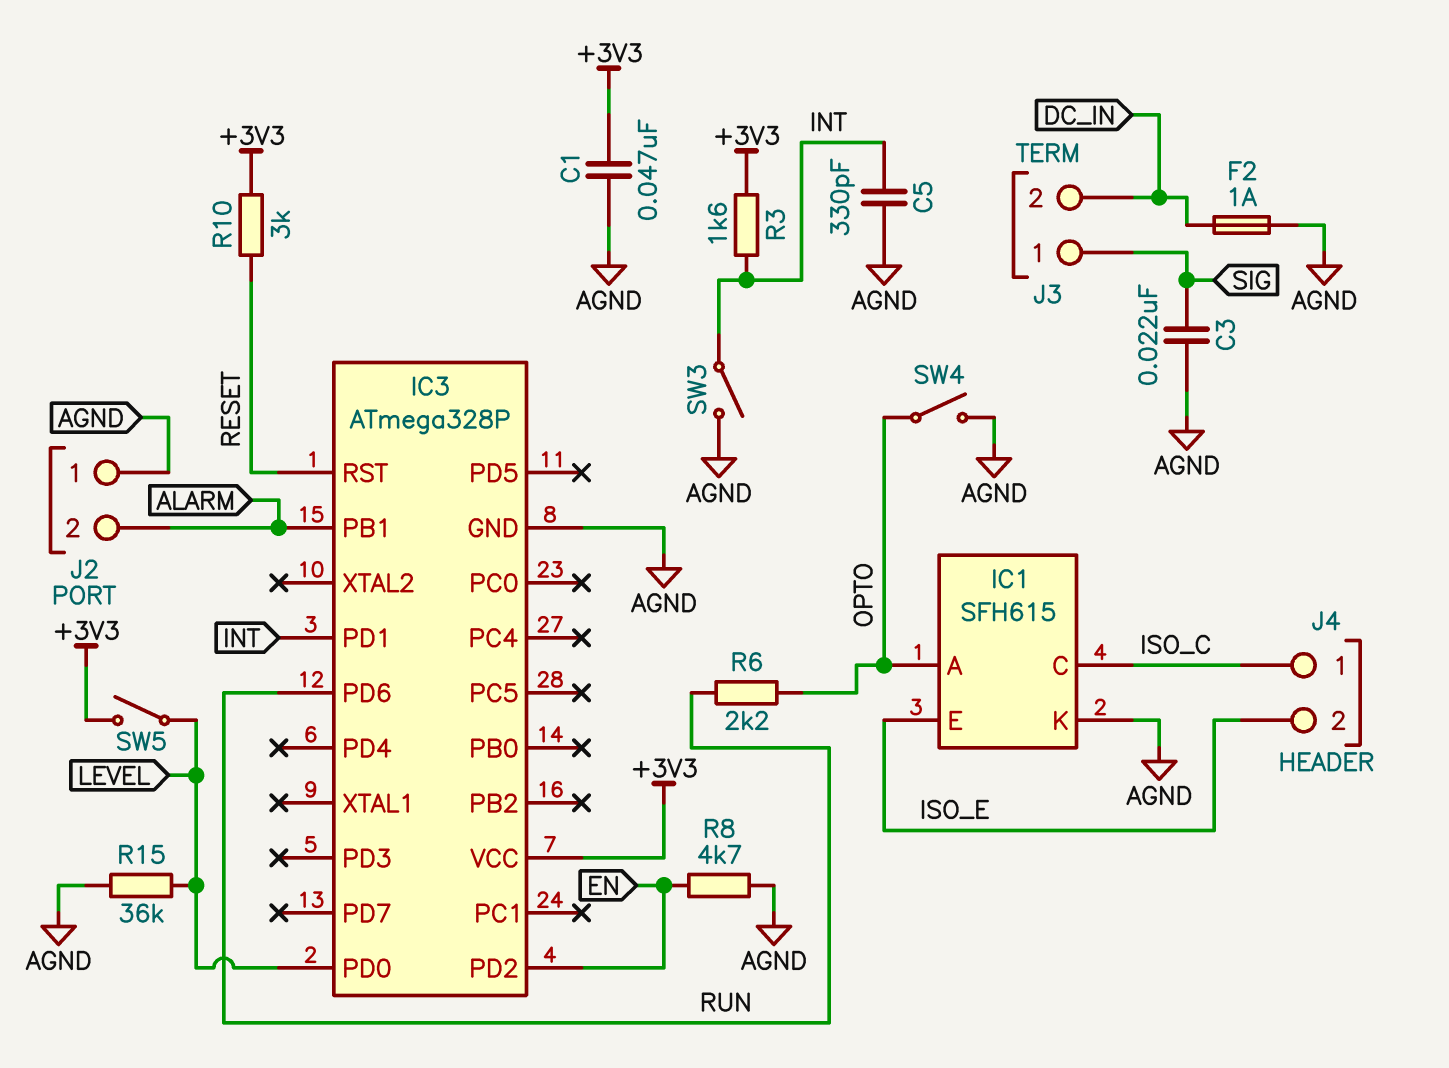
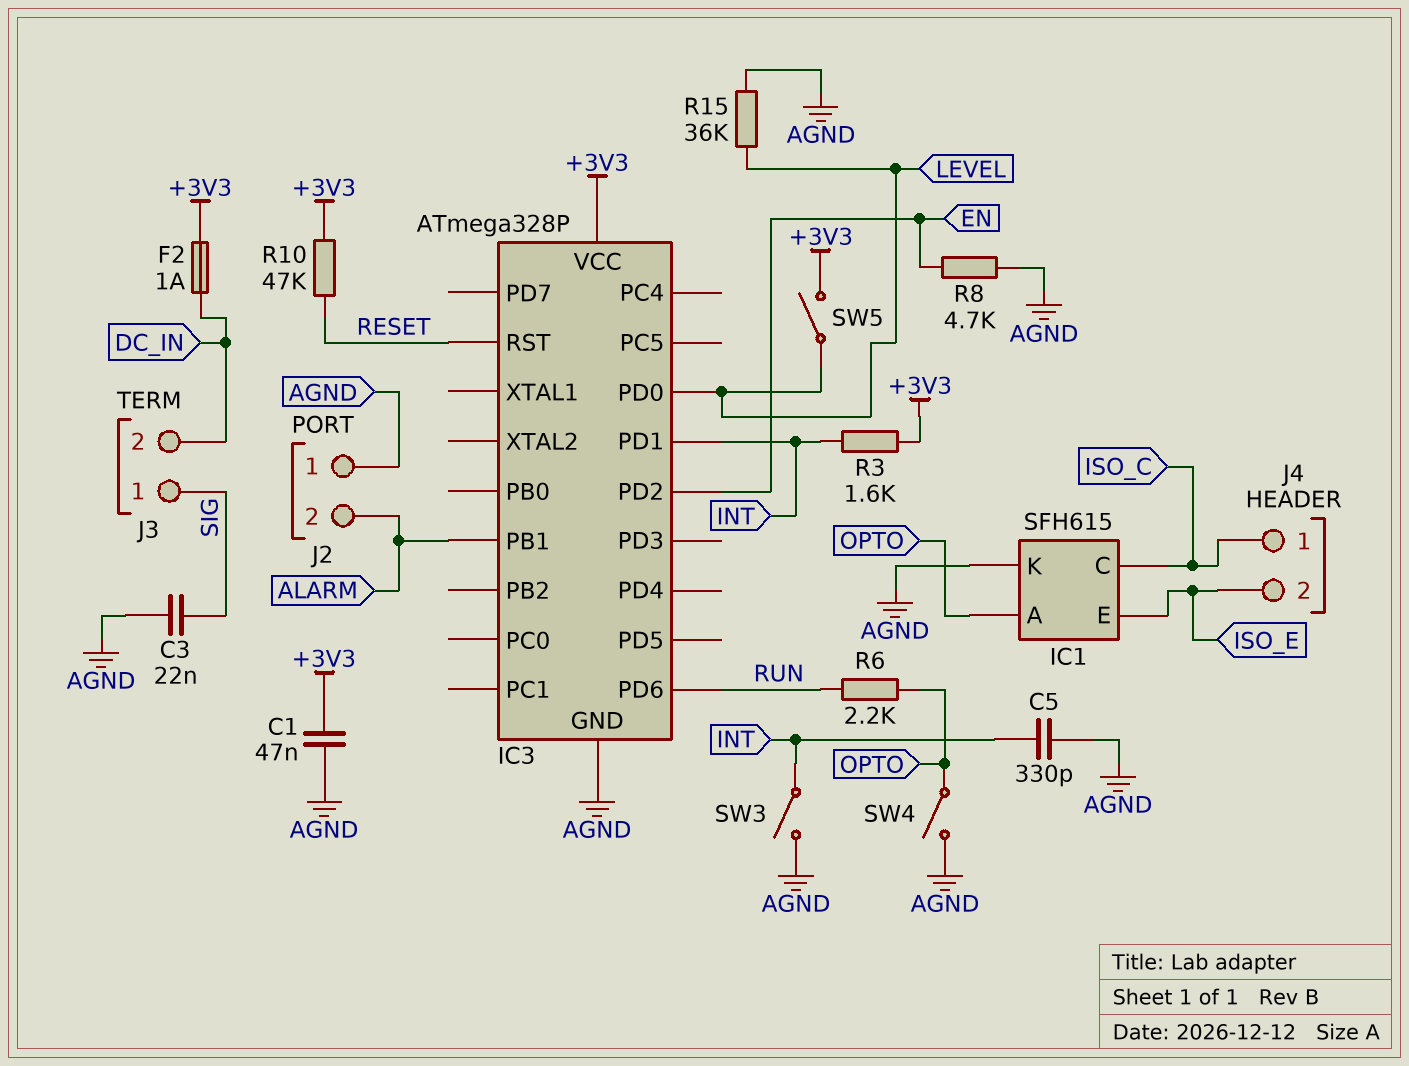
F2: 1A (AGND, DC_IN) -> 1A (+3V3, DC_IN)
R10: 3k (+3V3, RESET) -> 47k (+3V3, RESET)

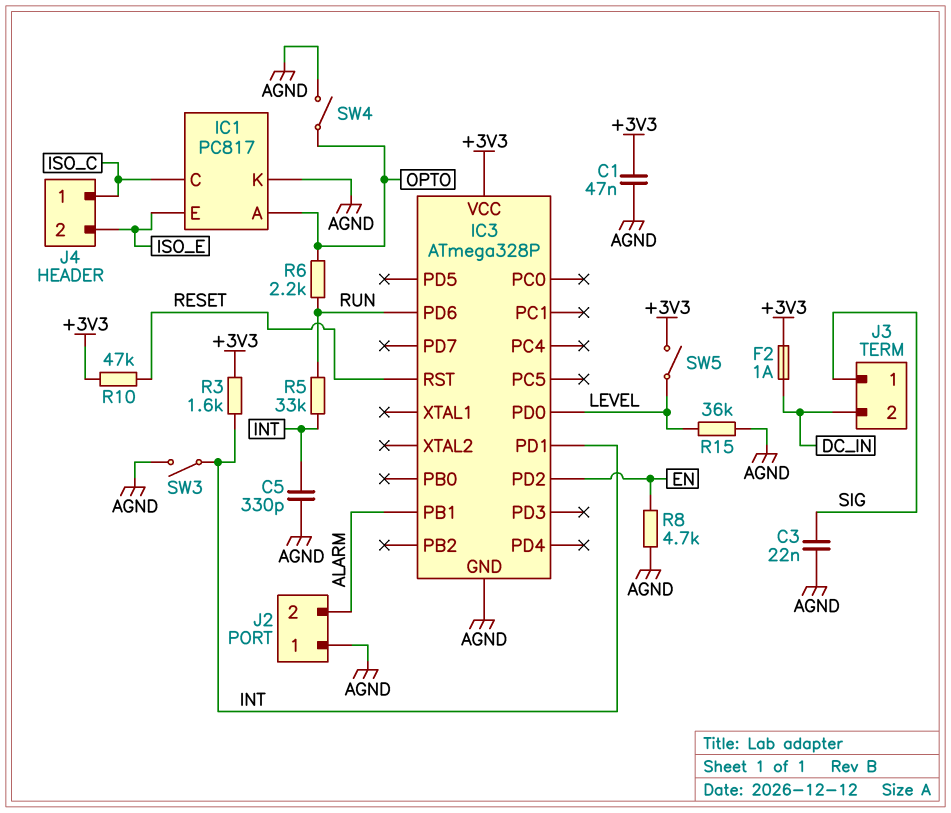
IC1: SFH615 -> PC817
R5: none -> 33k (INT, RUN)

